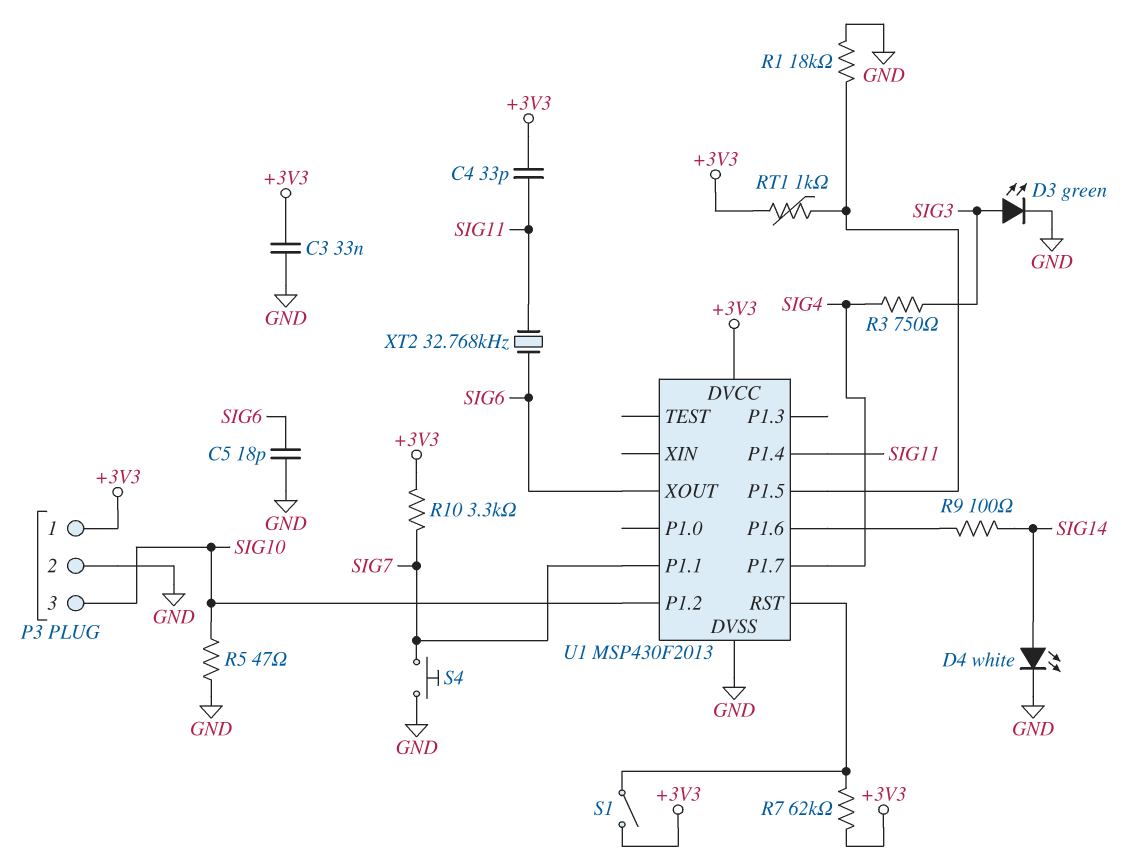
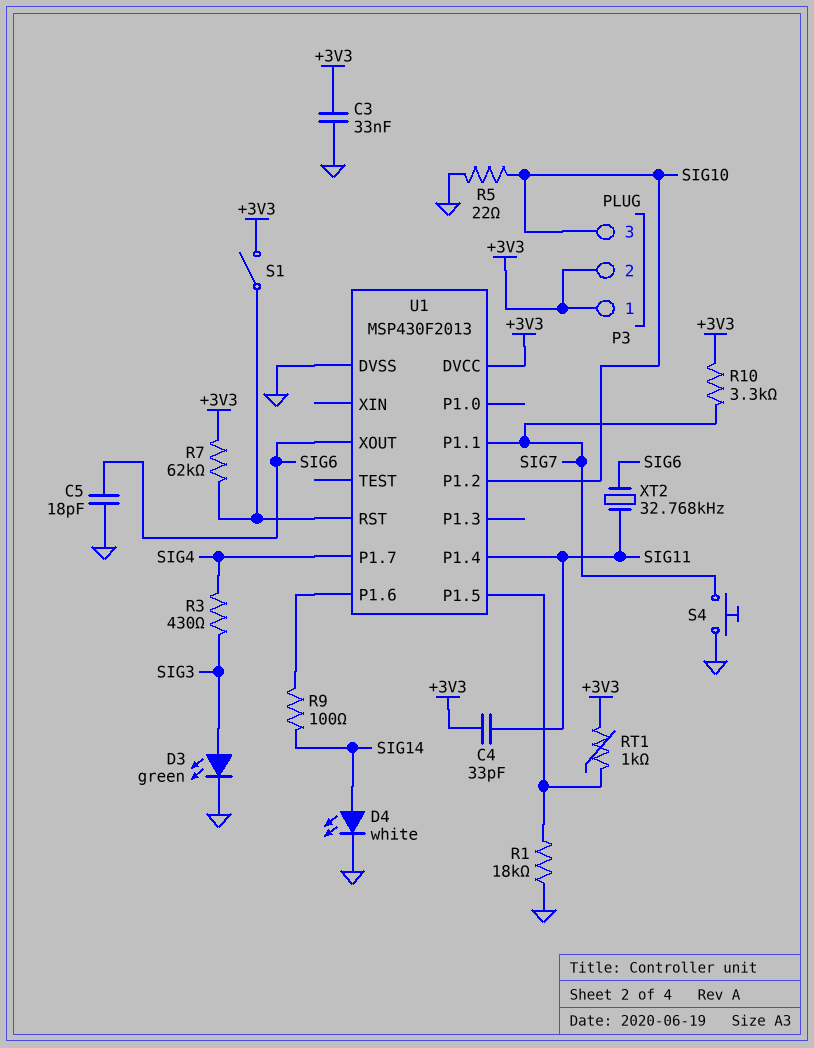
P3 pin 2: GND -> +3V3
R3: 750 (SIG3, SIG4) -> 430 (SIG3, SIG4)
R5: 47 (GND, SIG10) -> 22 (GND, SIG10)

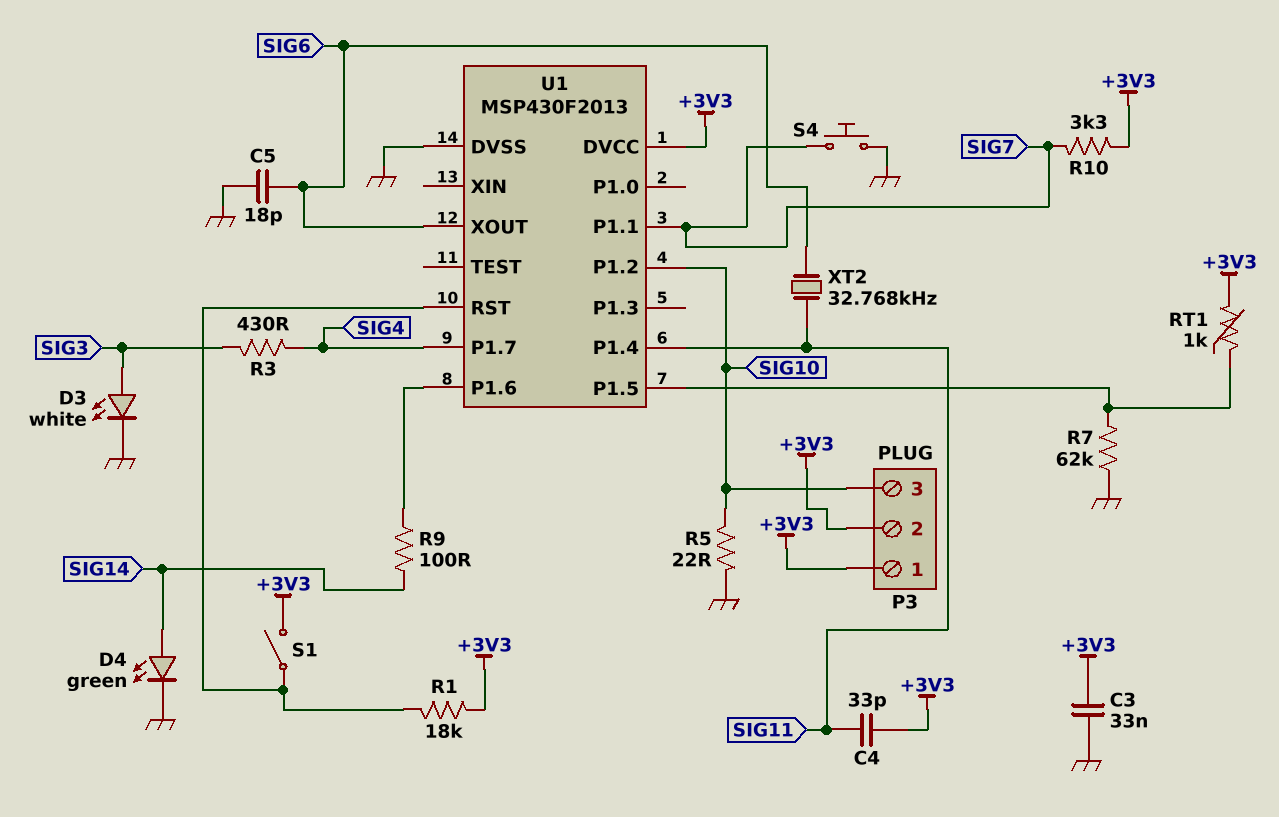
D3: LED green (A SIG3, K GND) -> LED white (A SIG3, K GND)
D4: LED white (A SIG14, K GND) -> LED green (A SIG14, K GND)
R1: 18k (GND, U1/P1.5) -> 18k (+3V3, U1/RST)
R7: 62k (+3V3, U1/RST) -> 62k (GND, U1/P1.5)

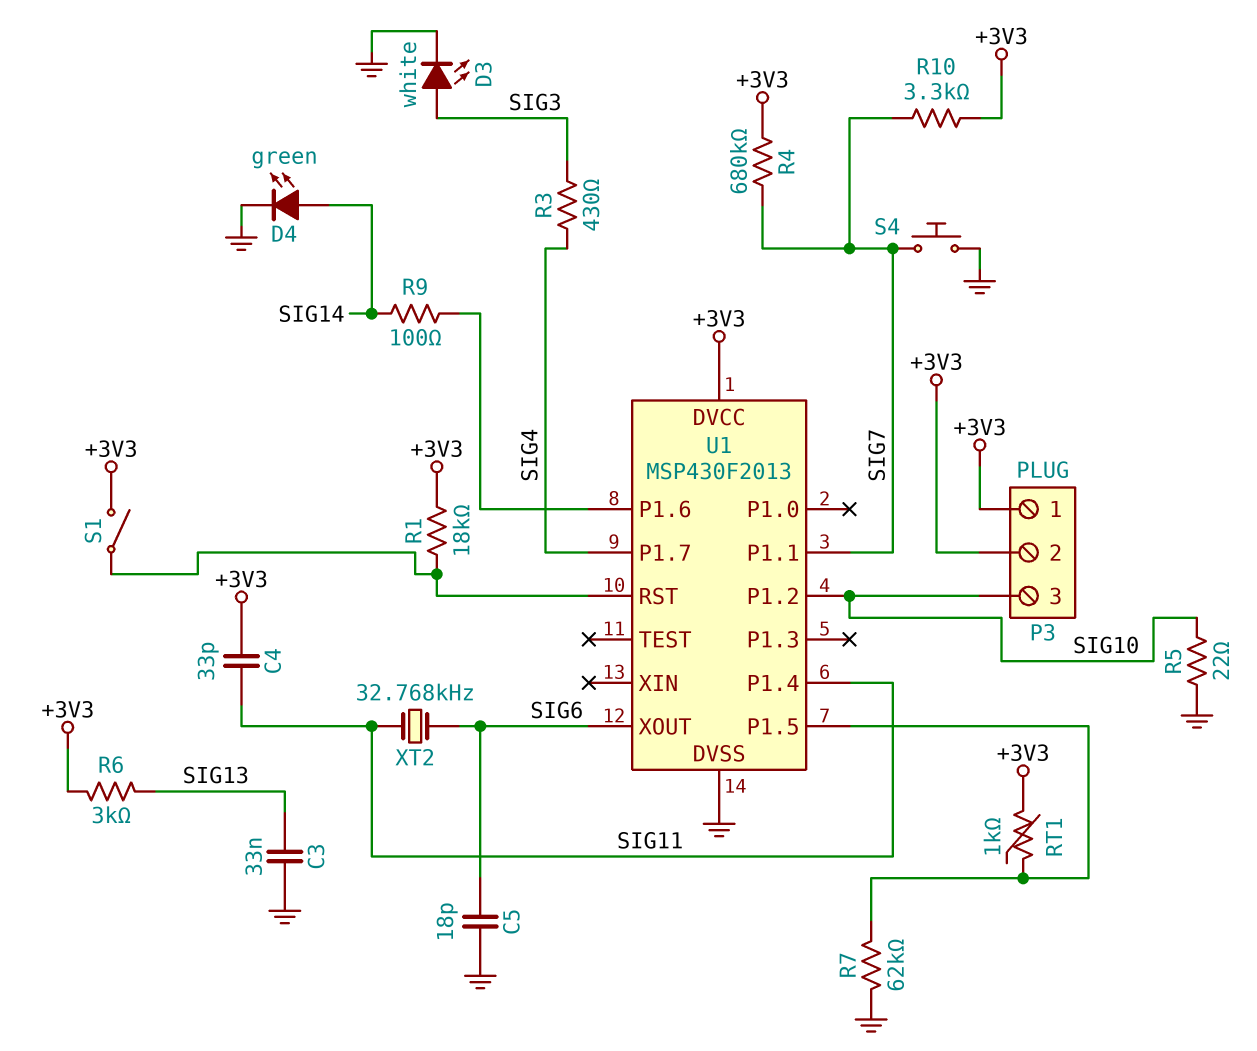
C3: 33nF (+3V3, GND) -> 33nF (GND, SIG13)
R4: none -> 680k (+3V3, SIG7)
R6: none -> 3k (+3V3, SIG13)

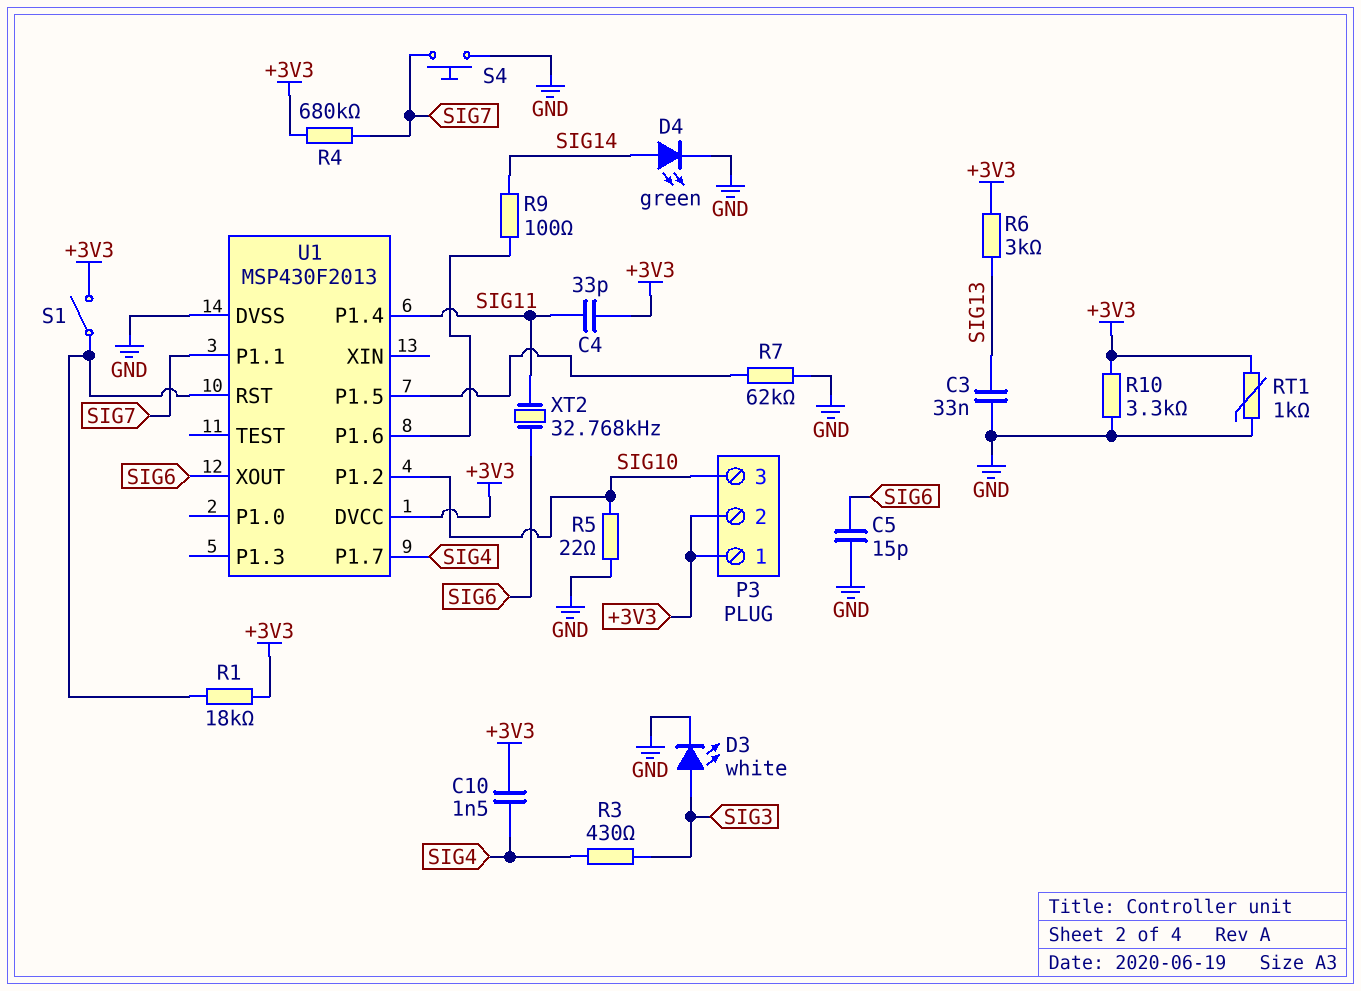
C5: 18pF (GND, SIG6) -> 15pF (GND, SIG6)
C10: none -> 1.5nF (+3V3, SIG4)
R10: 3.3k (+3V3, SIG7) -> 3.3k (+3V3, GND)
RT1: 1k (+3V3, U1/P1.5) -> 1k (+3V3, GND)

